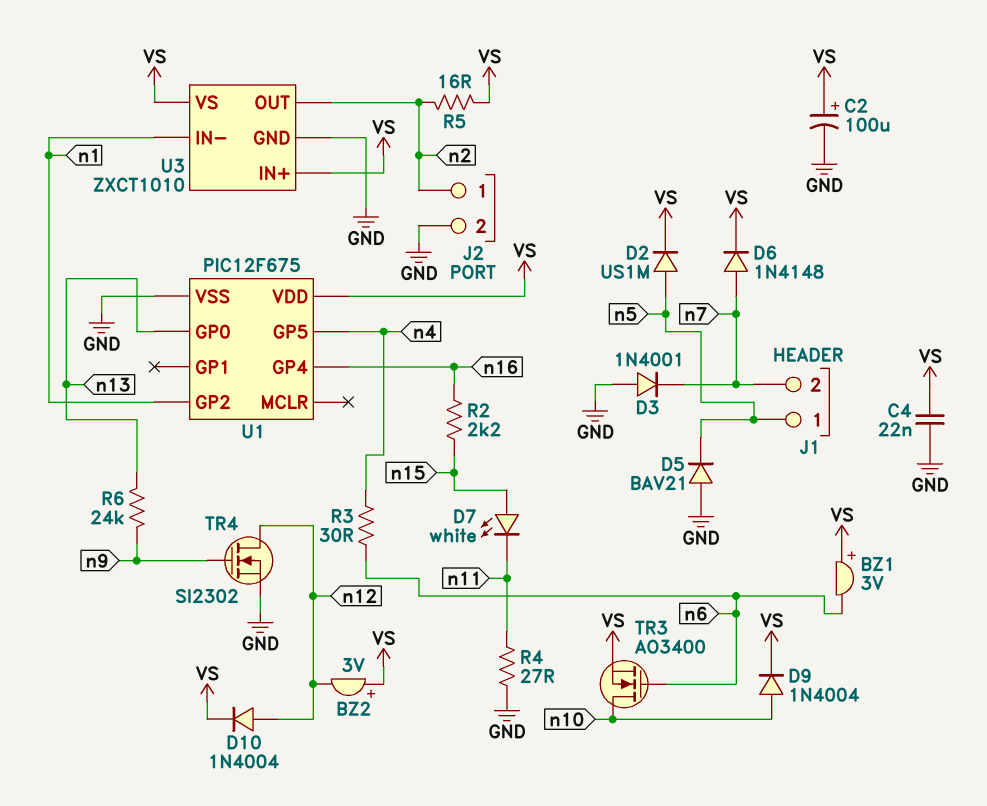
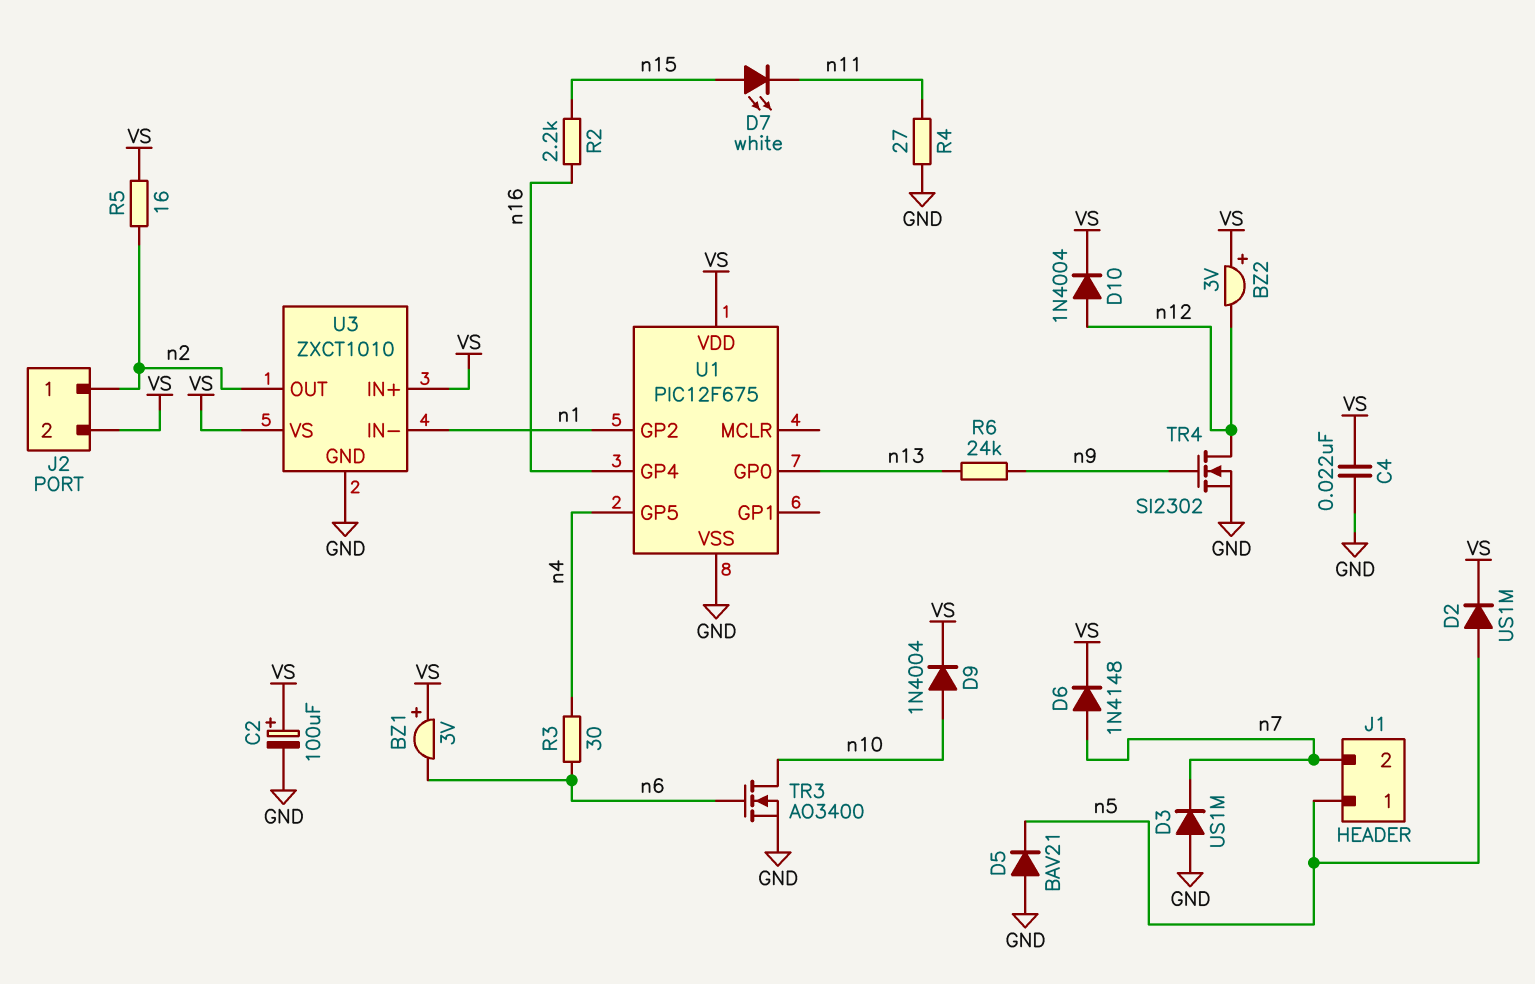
D3: diode 1N4001 (A GND, K n7) -> diode US1M (A GND, K n7)
J2 pin 2: GND -> VS
TR3: NMOS AO3400 (G n6, D n10, S VS) -> NMOS AO3400 (G n6, D n10, S GND)

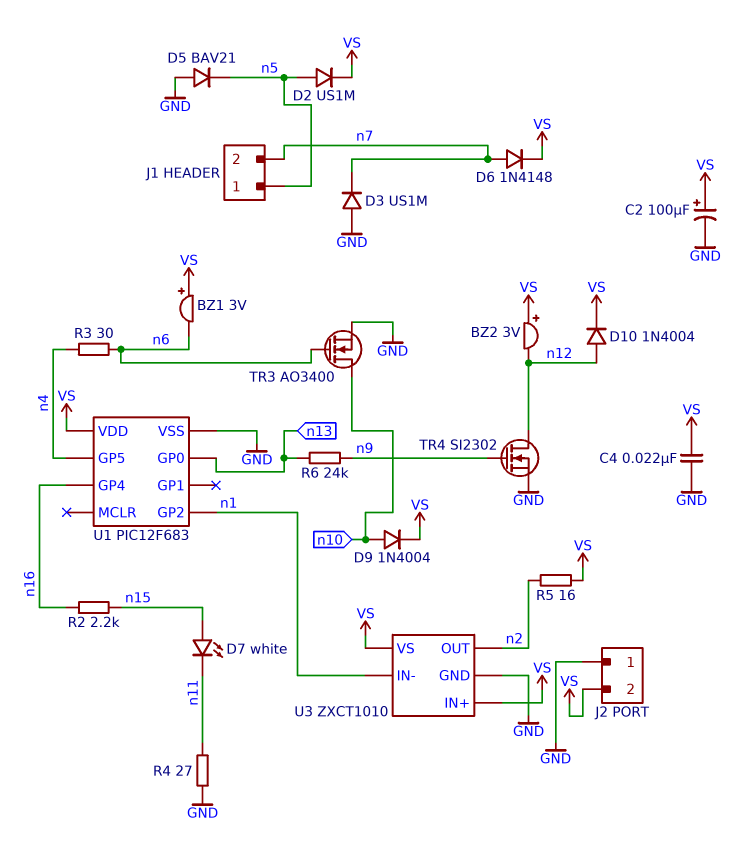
J2 pin 1: n2 -> GND
U1: PIC12F675 -> PIC12F683

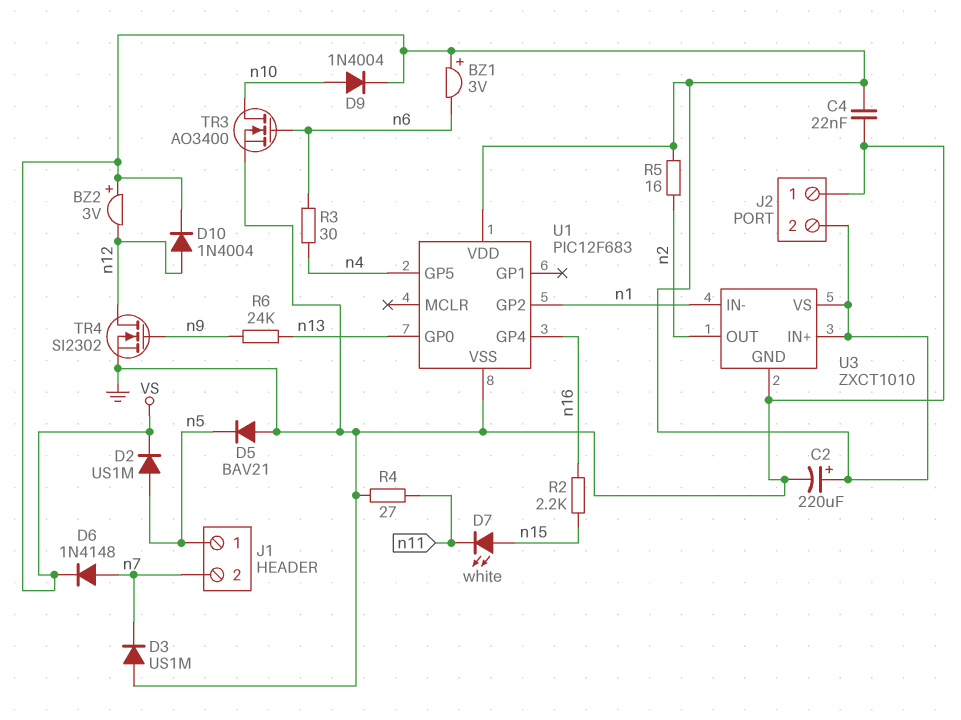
C2: 100uF (plus VS, minus GND) -> 220uF (plus VS, minus GND)

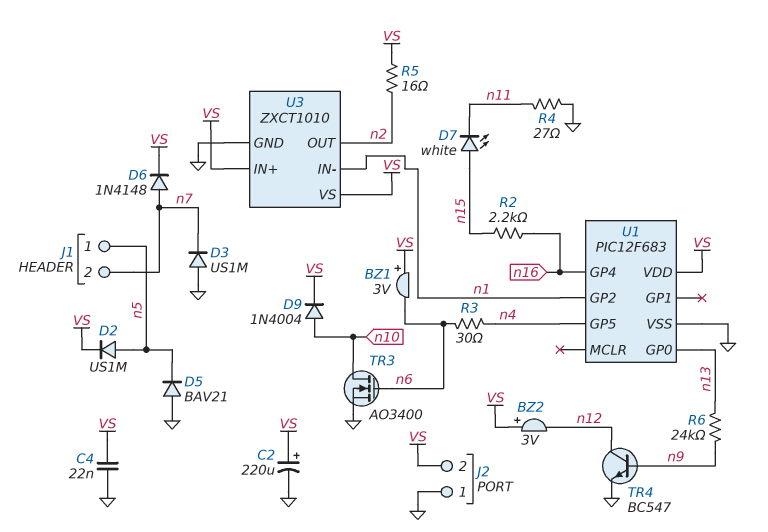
D10: diode 1N4004 (A n12, K VS) -> none
TR4: NMOS SI2302 (G n9, D n12, S GND) -> NPN BC547 (B n9, C n12, E GND)

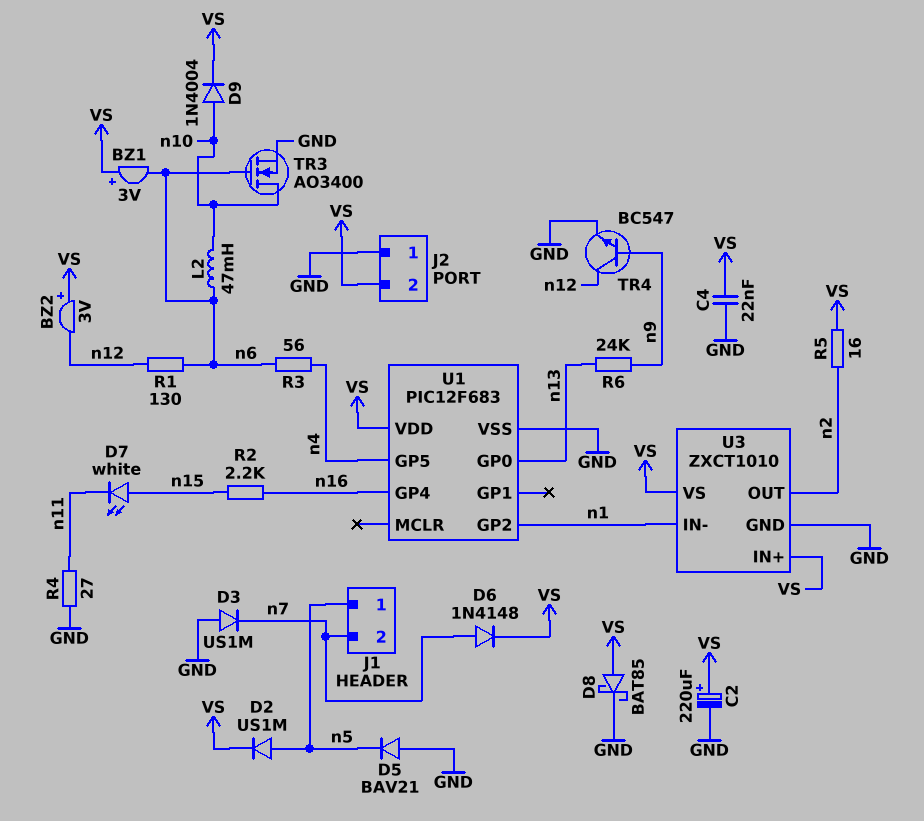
D8: none -> schottky BAT85 (A VS, K GND)
L2: none -> 47mH (n6, n10)
R1: none -> 130 (n6, n12)
R3: 30 (n4, n6) -> 56 (n4, n6)

